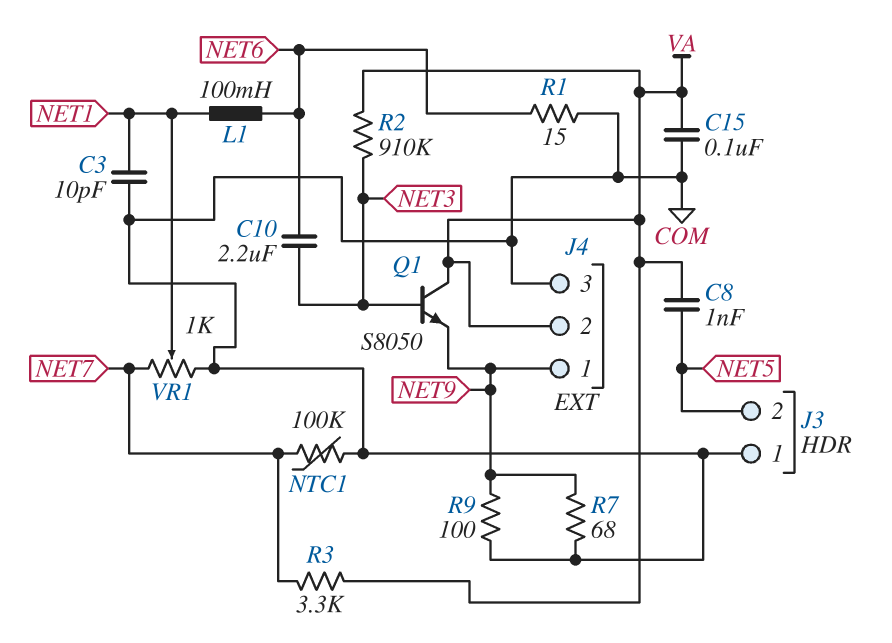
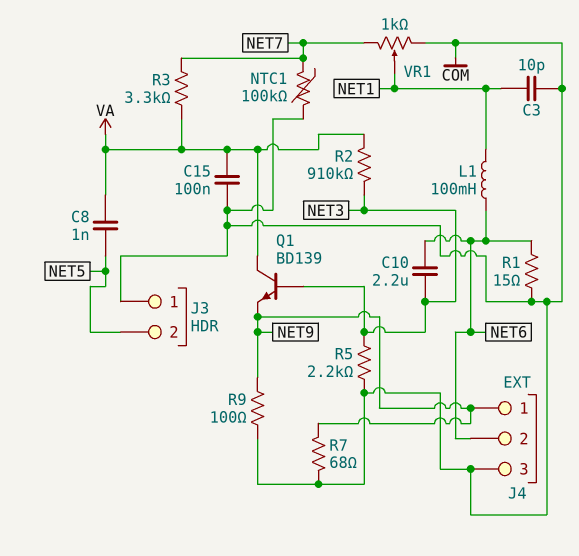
J4 pin 2: VA -> NET6
Q1: NPN S8050 (B NET3, C VA, E NET9) -> NPN BD139 (B NET3, C VA, E NET9)
R5: none -> 2.2k (COM, NET3)

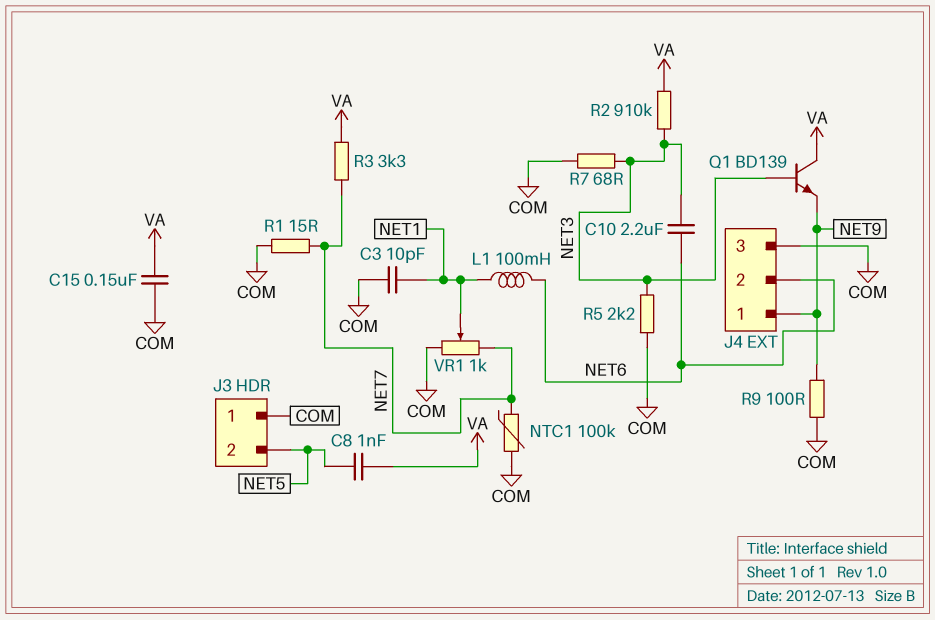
C15: 100nF (COM, VA) -> 150nF (COM, VA)
R1: 15 (COM, NET6) -> 15 (COM, NET7)
R7: 68 (COM, NET9) -> 68 (COM, NET3)

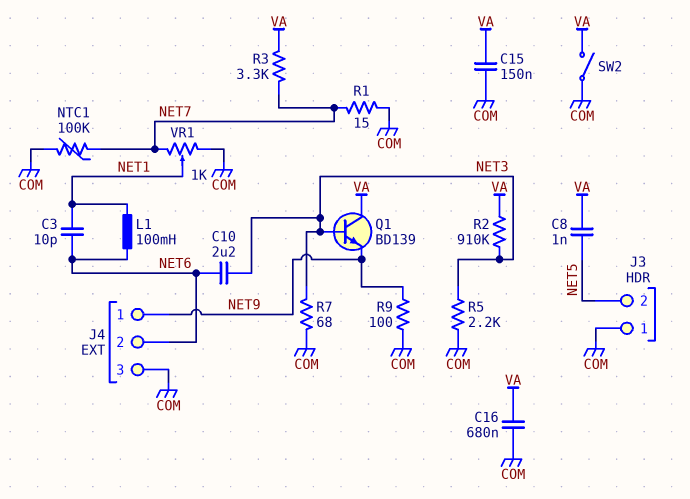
C3: 10pF (COM, NET1) -> 10pF (NET1, NET6)
C16: none -> 680nF (COM, VA)
SW2: none -> switch (COM, VA)

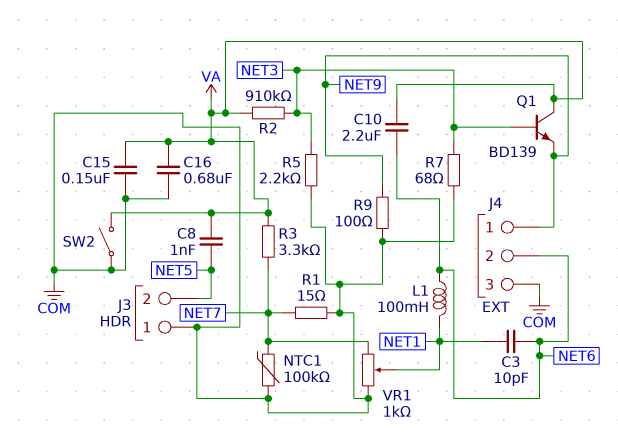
C10: 2.2uF (NET3, NET6) -> 2.2uF (NET6, VA)

